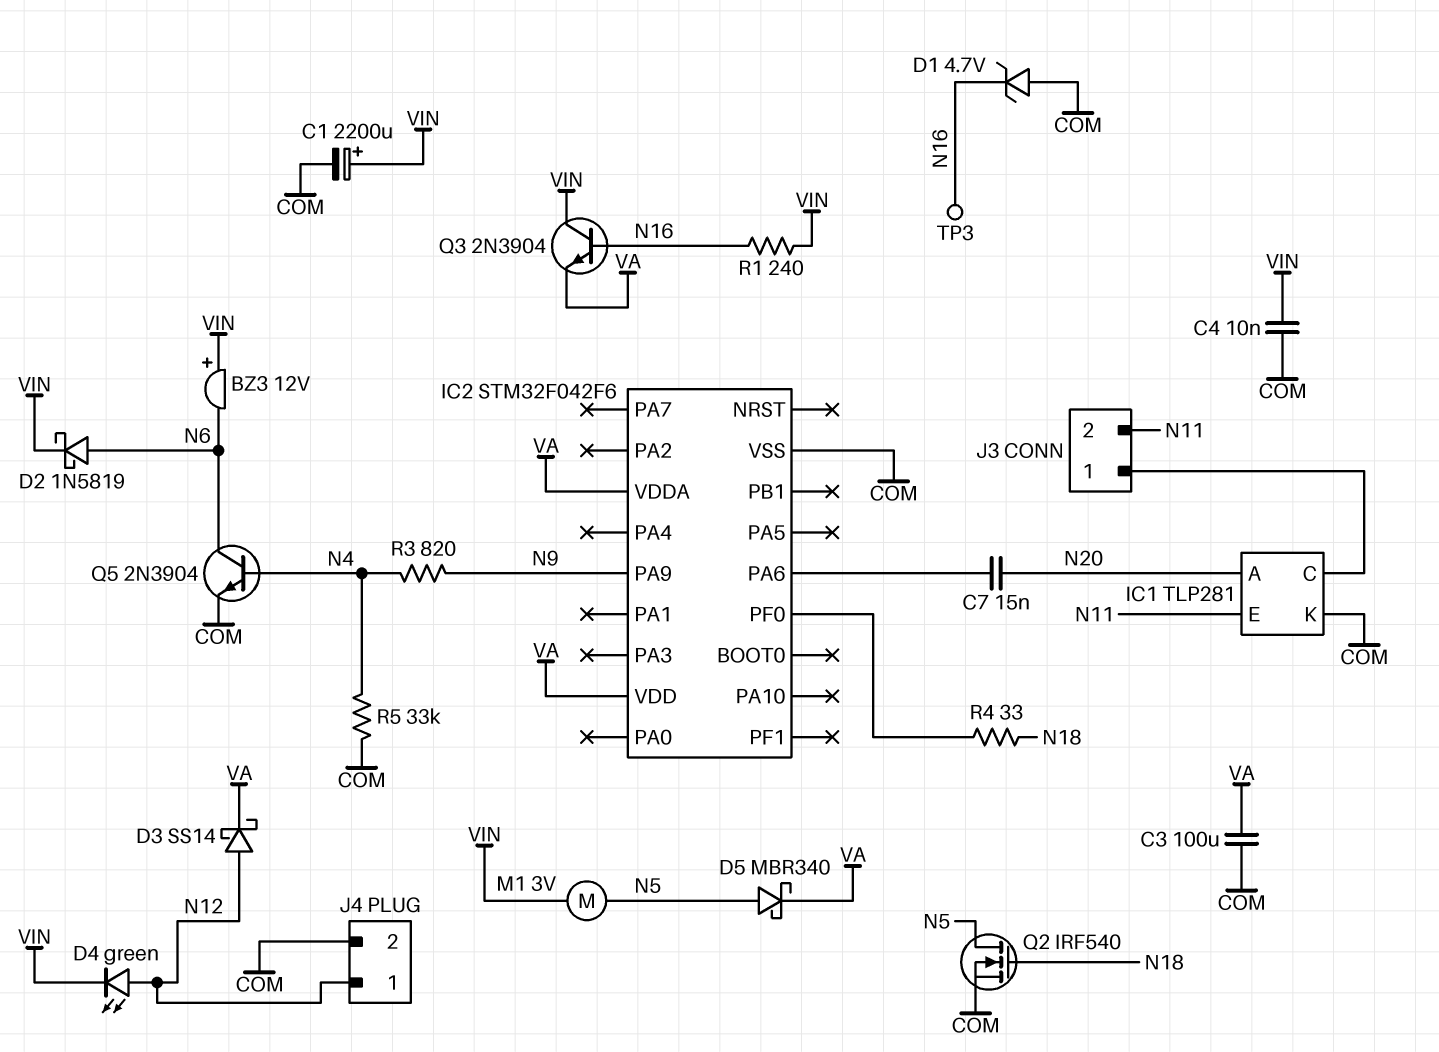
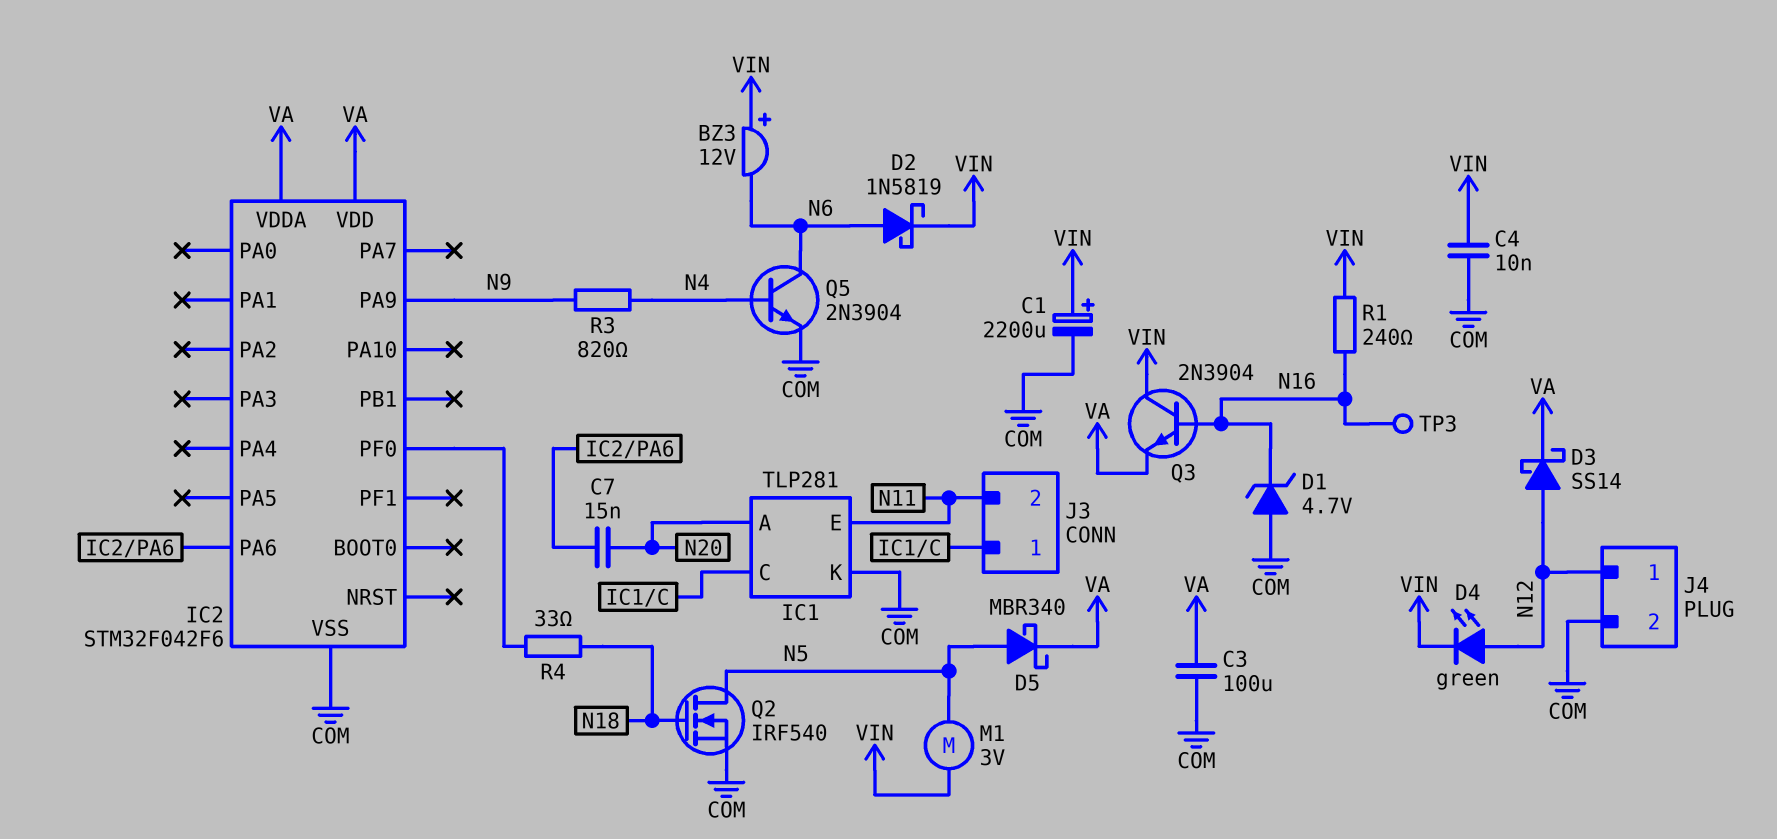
R5: 33k (COM, N4) -> none

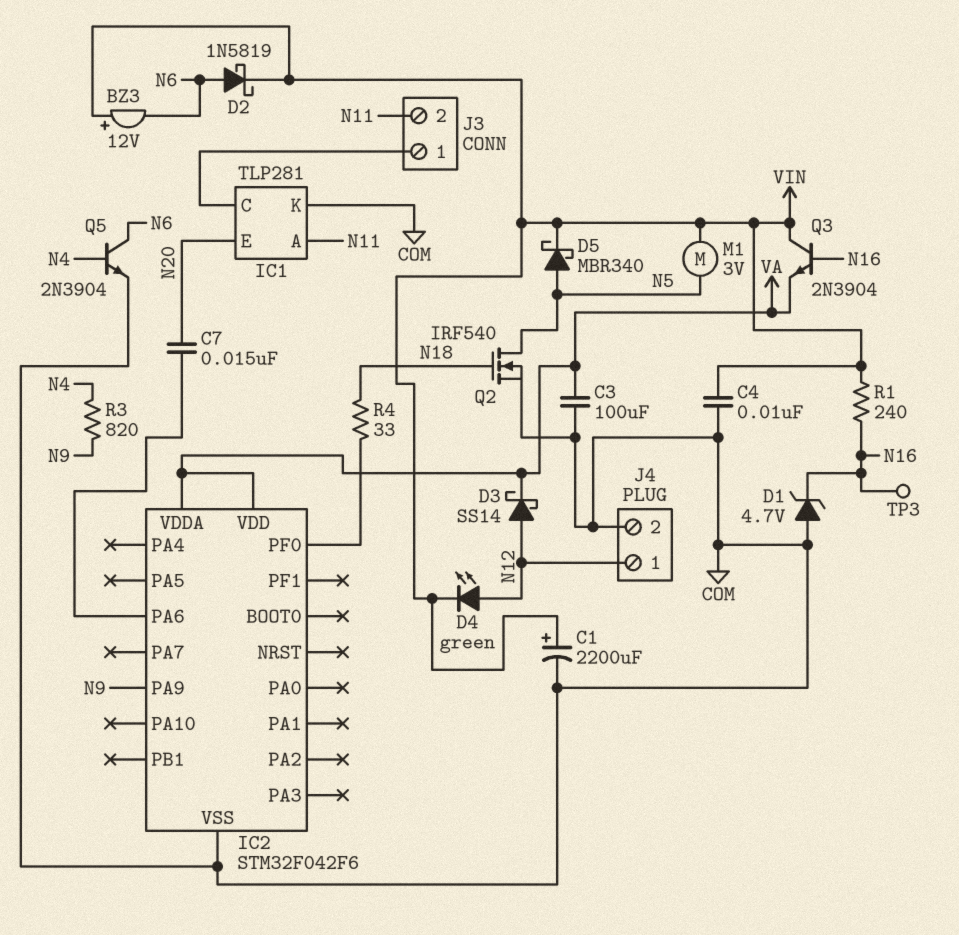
D5: schottky MBR340 (A N5, K VA) -> schottky MBR340 (A N5, K VIN)
IC1 pin A: N20 -> N11
IC1 pin E: N11 -> N20

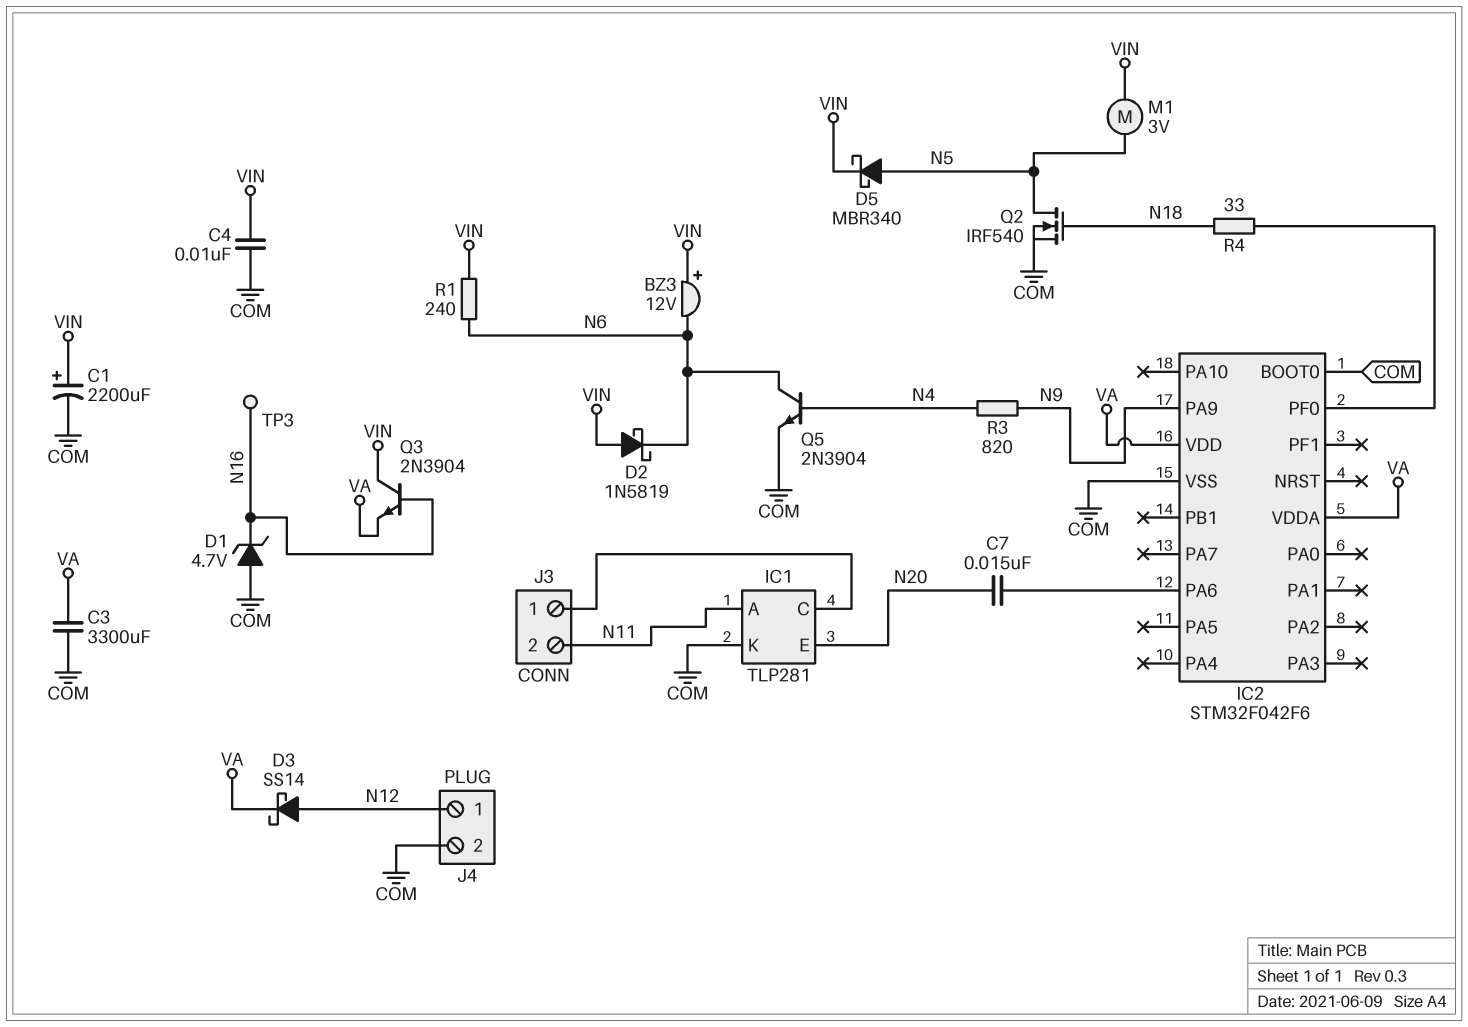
C3: 100uF (COM, VA) -> 3300uF (COM, VA)
D2: schottky 1N5819 (A N6, K VIN) -> schottky 1N5819 (A VIN, K N6)
D4: LED green (A N12, K VIN) -> none
IC2 pin BOOT0: none -> COM
R1: 240 (N16, VIN) -> 240 (N6, VIN)

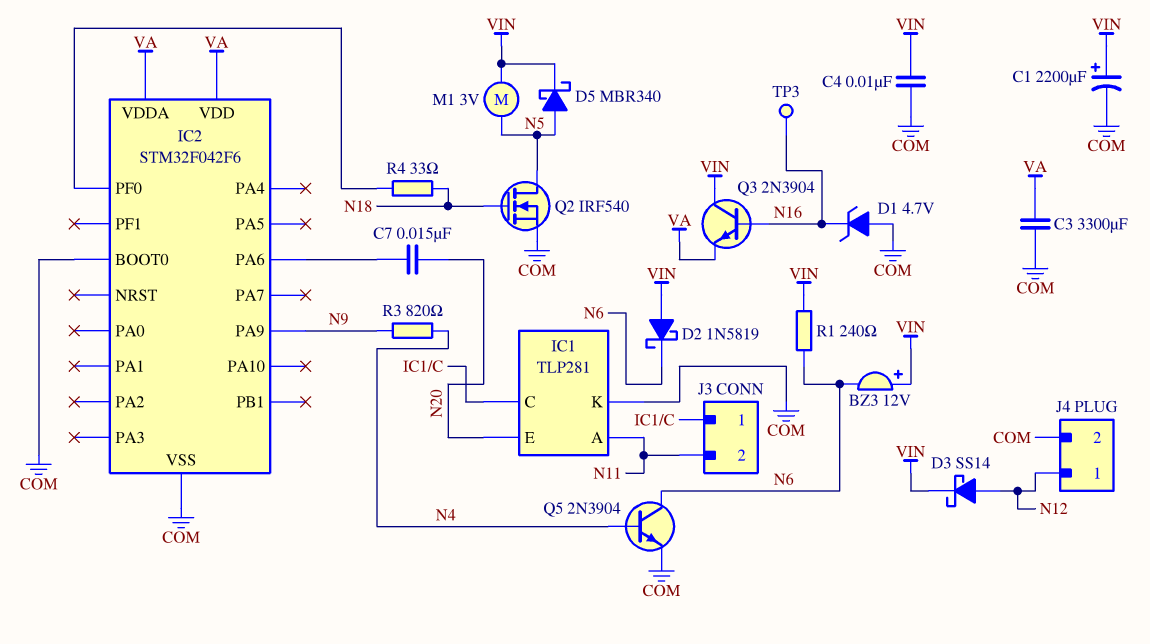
D3: schottky SS14 (A N12, K VA) -> schottky SS14 (A N12, K VIN)

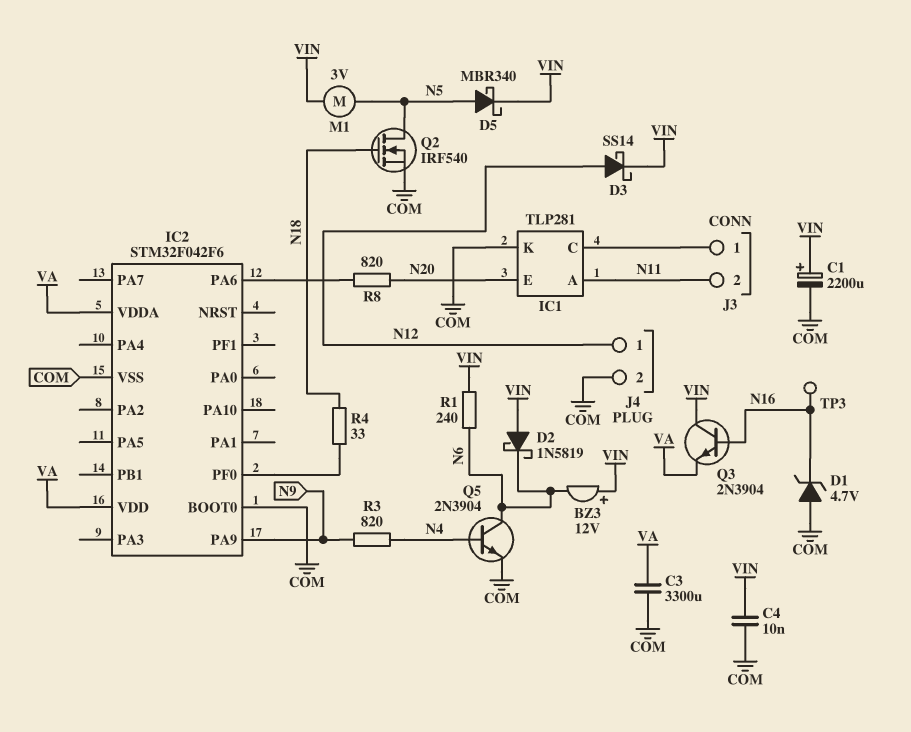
C7: 15nF (IC2/PA6, N20) -> none
R8: none -> 820 (IC2/PA6, N20)

